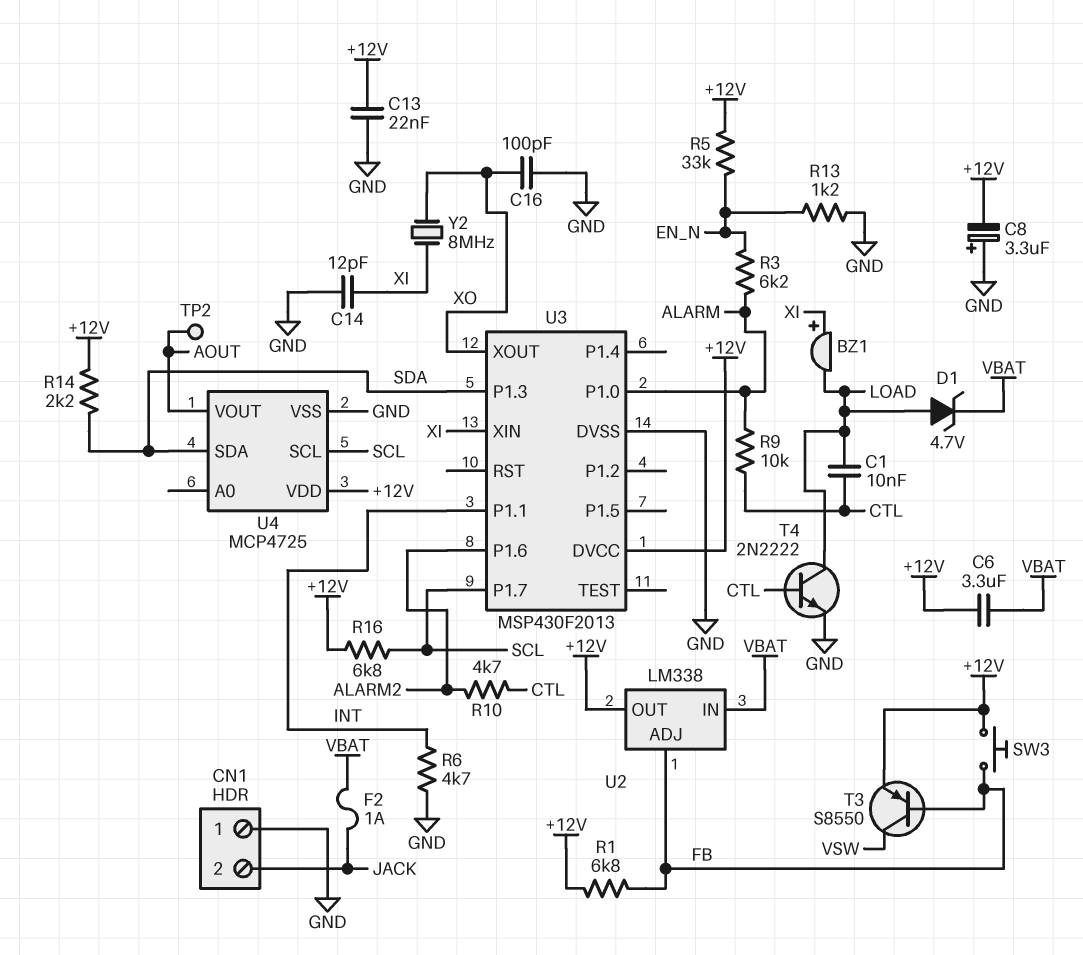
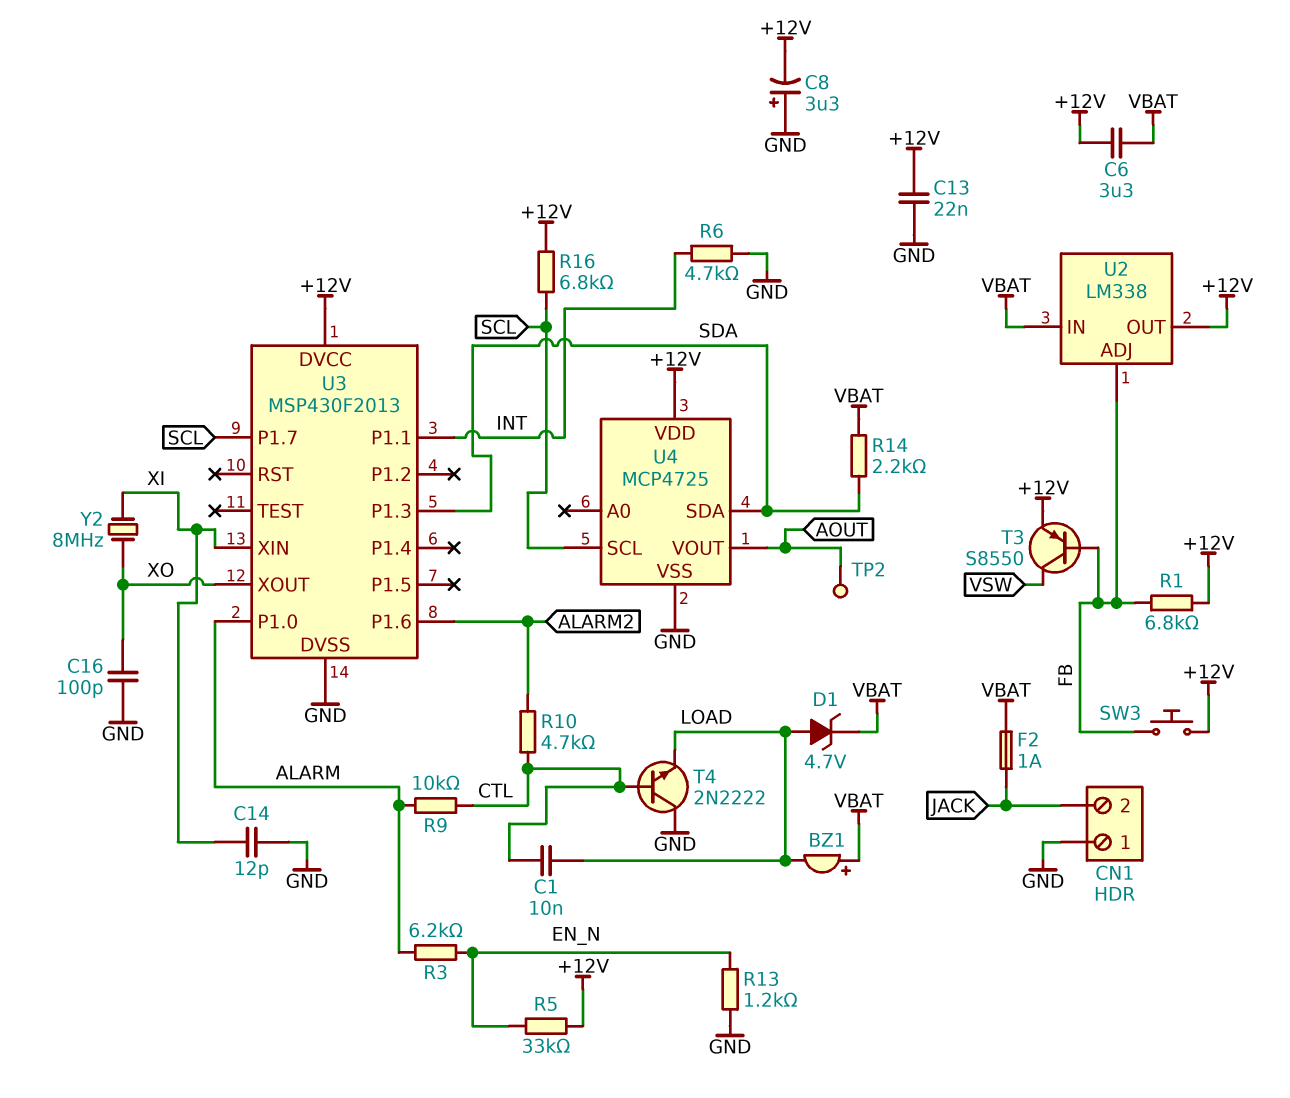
BZ1: buzzer (plus XI, minus LOAD) -> buzzer (plus VBAT, minus LOAD)
R14: 2.2k (+12V, SDA) -> 2.2k (SDA, VBAT)
T4: NPN 2N2222 (B CTL, C LOAD, E GND) -> NPN 2N2222 (B CTL, C GND, E LOAD)

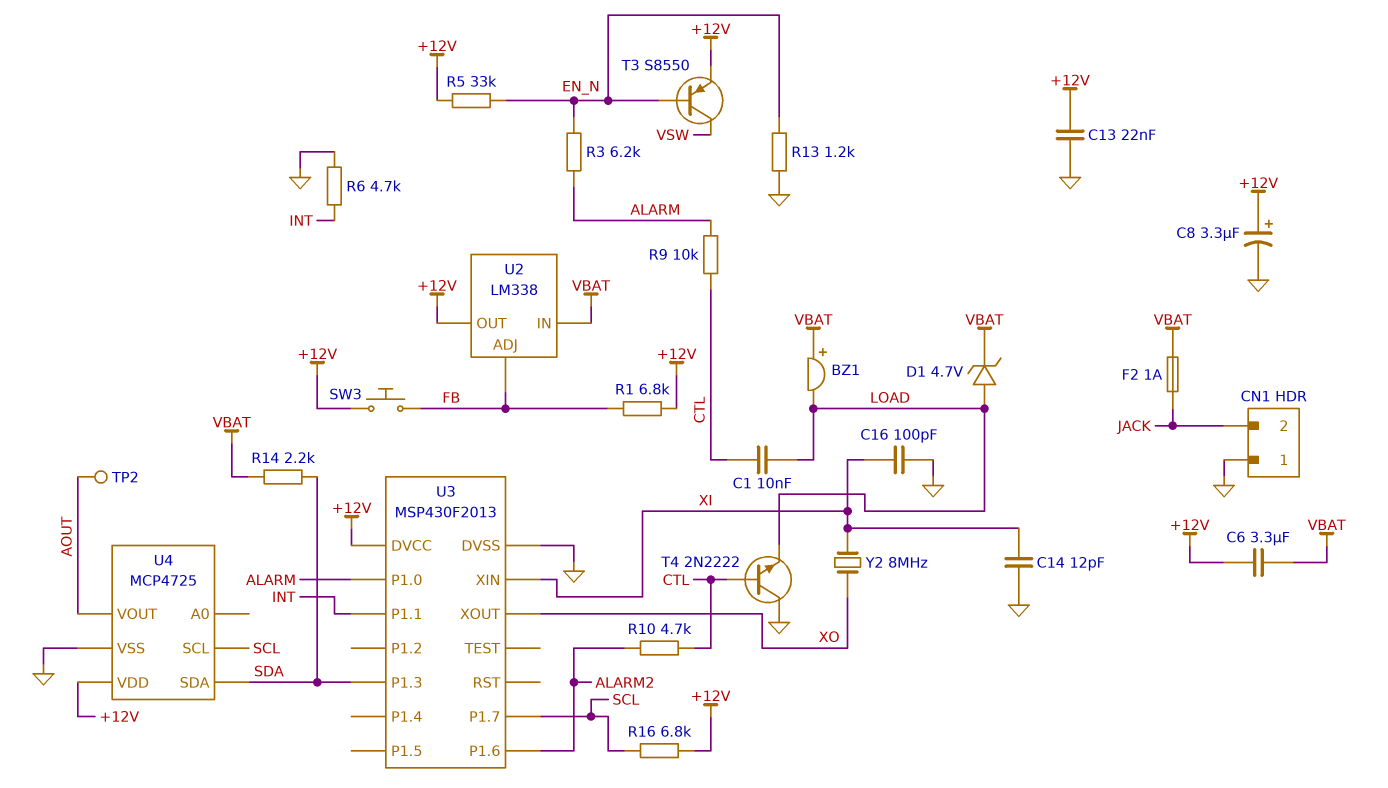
C8: 3.3uF (plus GND, minus +12V) -> 3.3uF (plus +12V, minus GND)
C16: 100pF (GND, XO) -> 100pF (GND, XI)
T3: PNP S8550 (B FB, C VSW, E +12V) -> PNP S8550 (B EN_N, C VSW, E +12V)

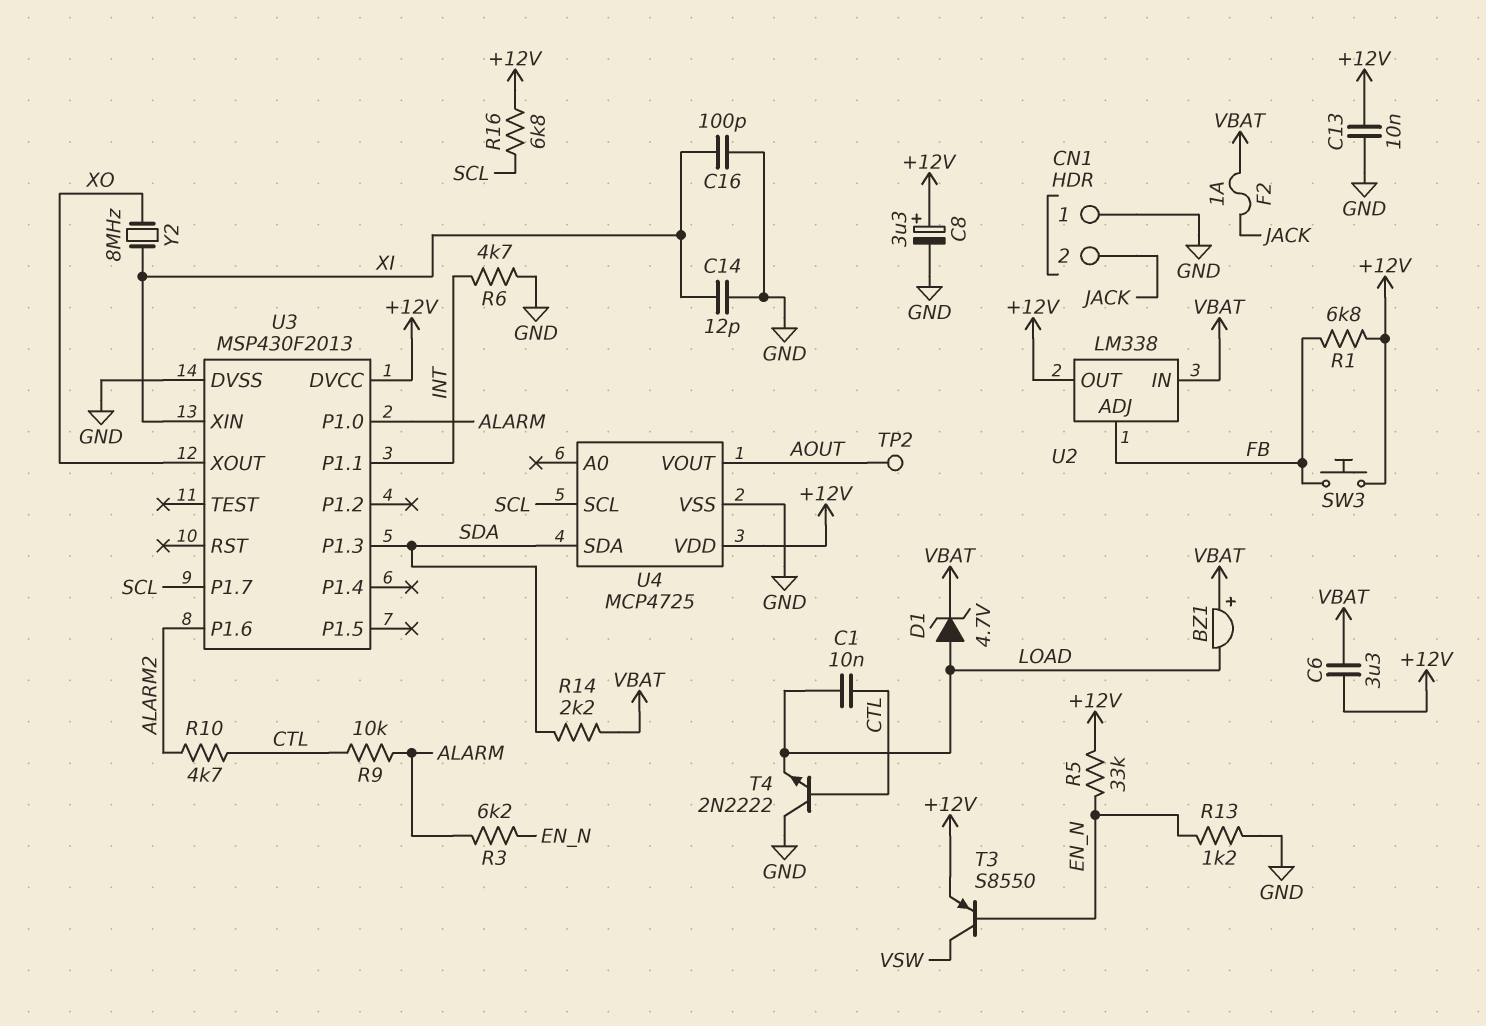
C13: 22nF (+12V, GND) -> 10nF (+12V, GND)

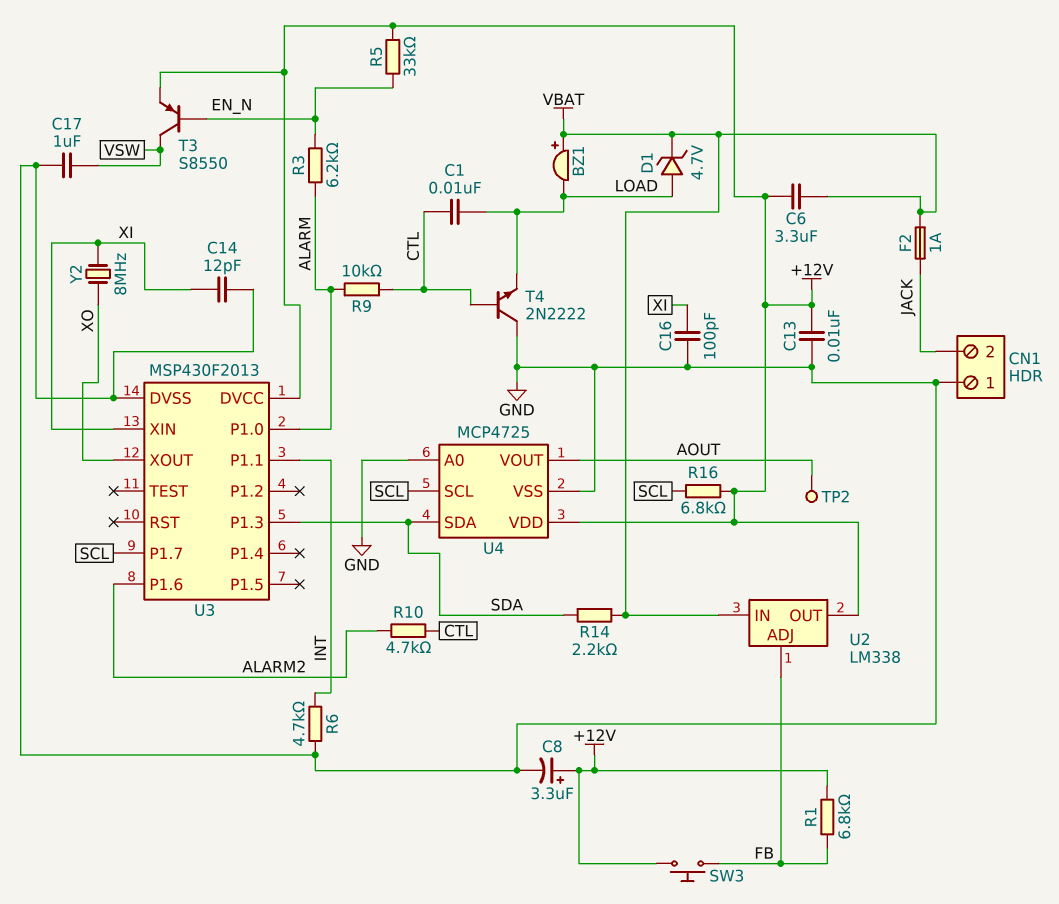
C17: none -> 1uF (GND, VSW)
R13: 1.2k (EN_N, GND) -> none
U4 pin A0: none -> GND

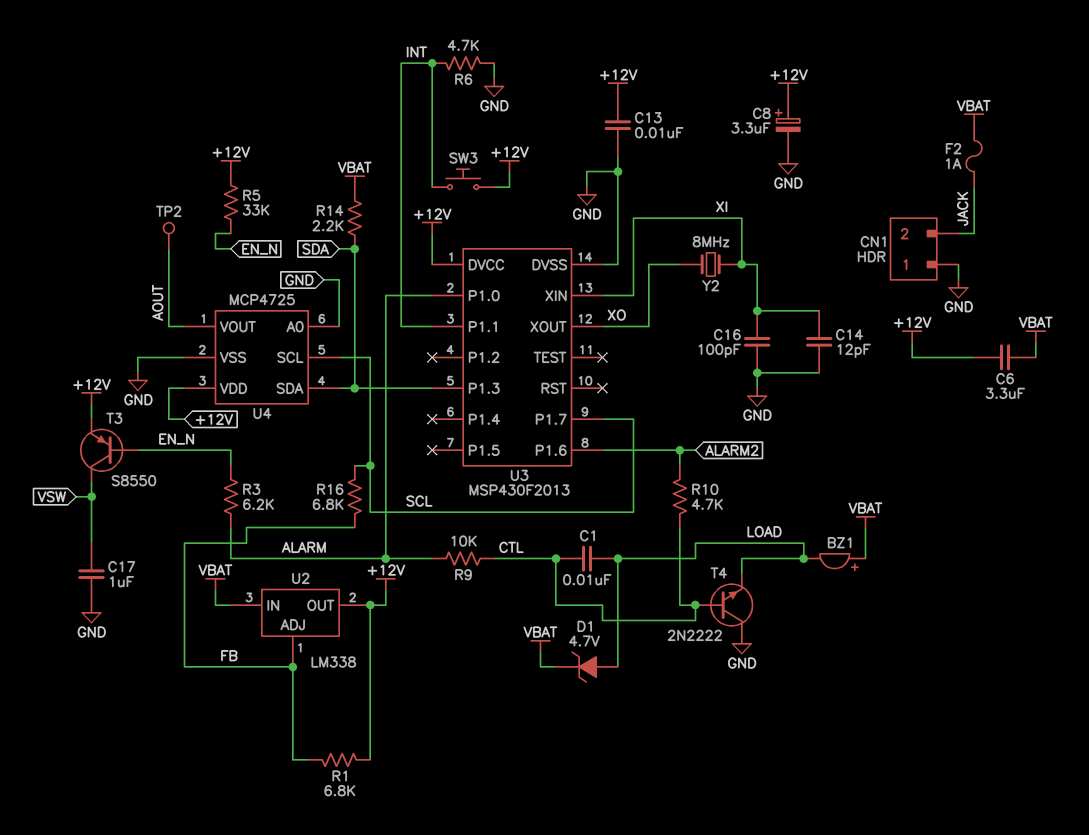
R16: 6.8k (+12V, SCL) -> 6.8k (FB, SCL)
SW3: button (+12V, FB) -> button (+12V, INT)

